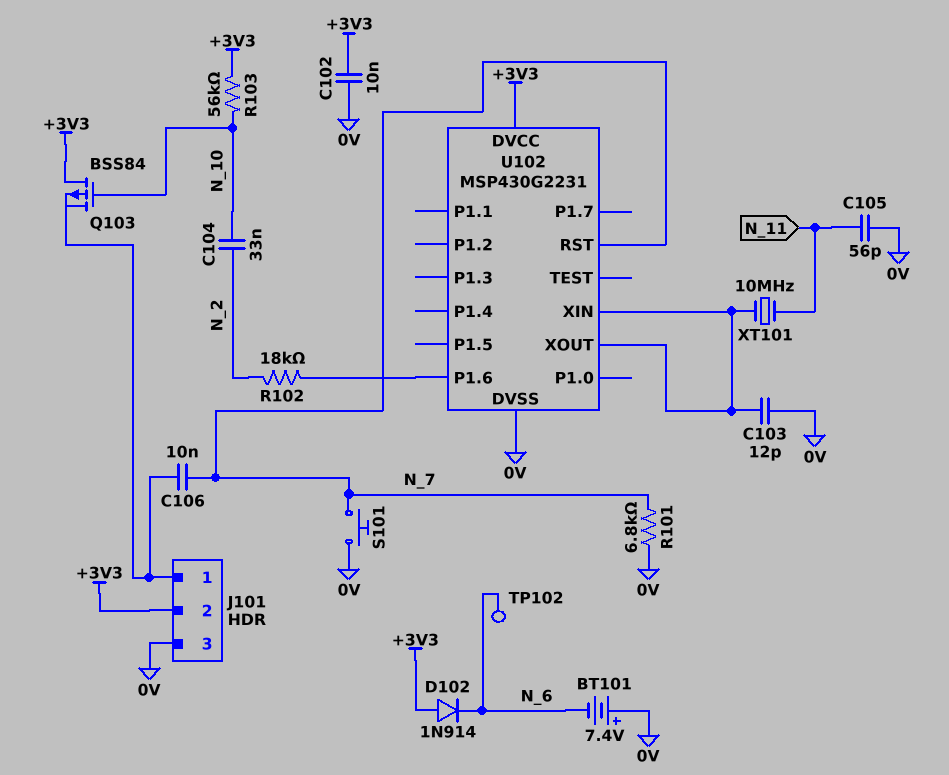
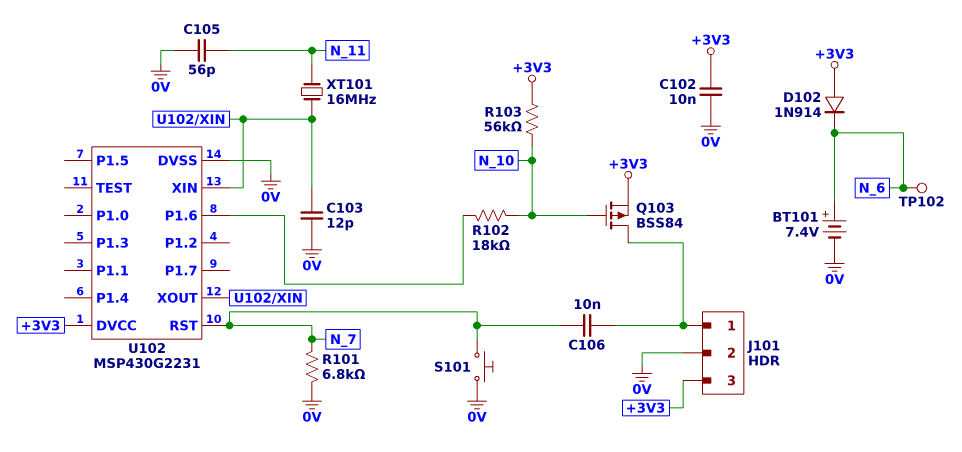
BT101: 7.4V (plus 0V, minus N_6) -> 7.4V (plus N_6, minus 0V)
C104: 33nF (N_2, N_10) -> none
J101 pin 2: +3V3 -> 0V
J101 pin 3: 0V -> +3V3
Q103: PMOS BSS84 (G N_10, D +3V3, S J101/1) -> PMOS BSS84 (G N_10, D J101/1, S +3V3)
R102: 18k (N_2, U102/P1.6) -> 18k (N_10, U102/P1.6)
XT101: 10MHz (N_11, U102/XIN) -> 16MHz (N_11, U102/XIN)

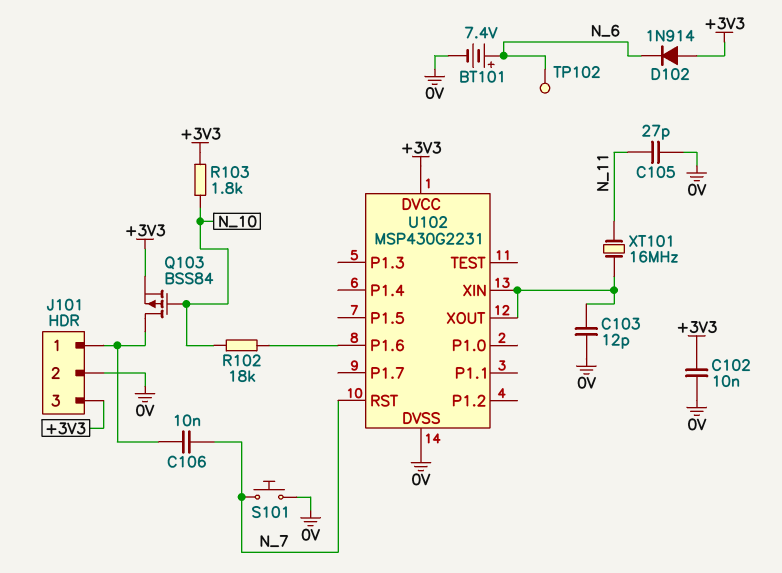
C105: 56pF (0V, N_11) -> 27pF (0V, N_11)
R101: 6.8k (0V, N_7) -> none
R103: 56k (+3V3, N_10) -> 1.8k (+3V3, N_10)

